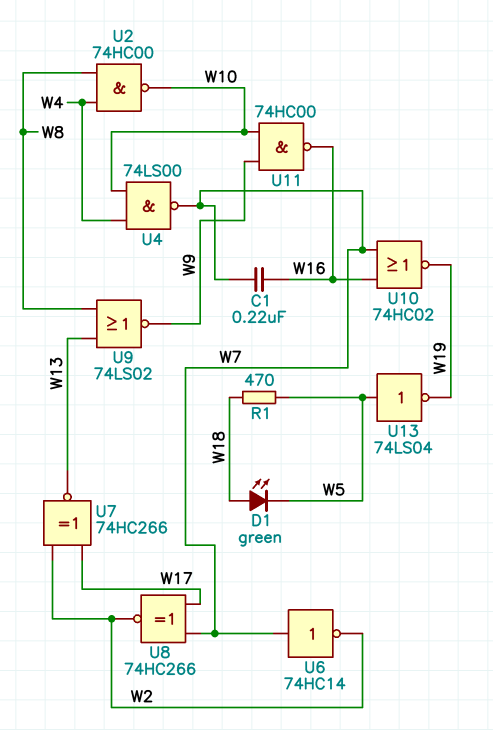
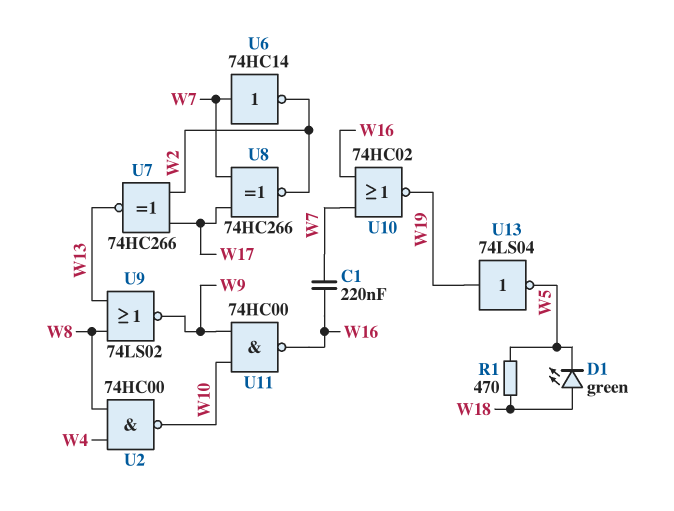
U4: NAND 74LS00 (in W4, in W10, out W7) -> none
U13: NOT 74LS04 (in W5, out W19) -> NOT 74LS04 (in W19, out W5)

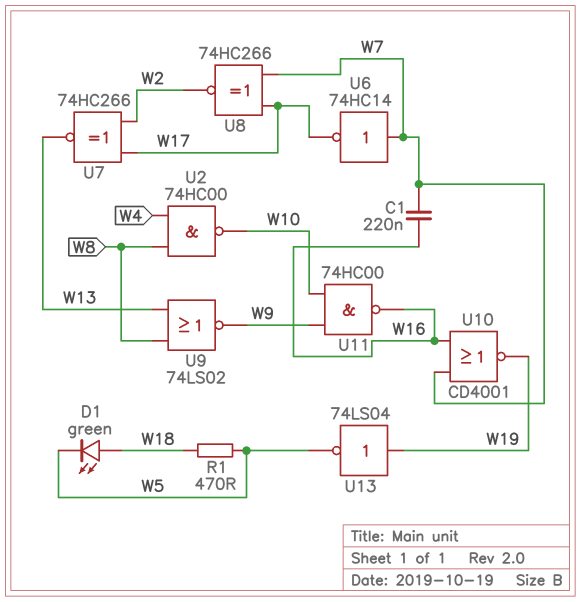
U6: NOT 74HC14 (in W7, out W2) -> NOT 74HC14 (in W7, out W17)
U10: NOR 74HC02 (in W7, in W16, out W19) -> NOR CD4001 (in W7, in W16, out W19)

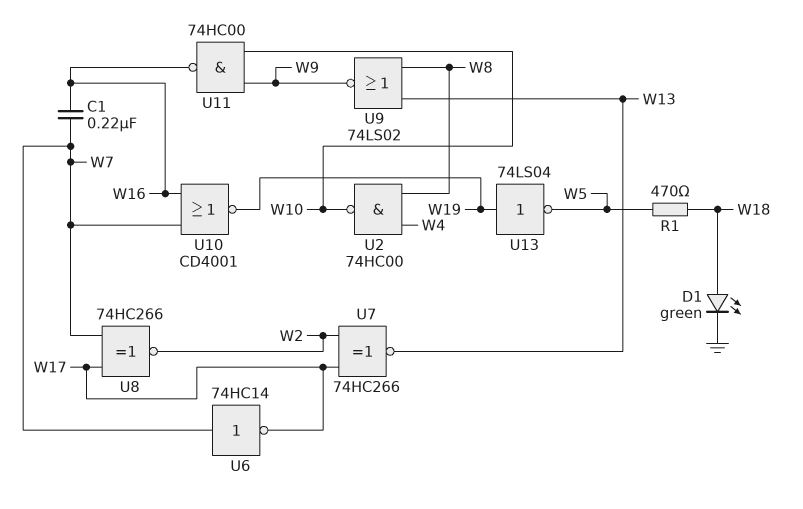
D1: LED green (A W18, K W5) -> LED green (A W18, K GND)

